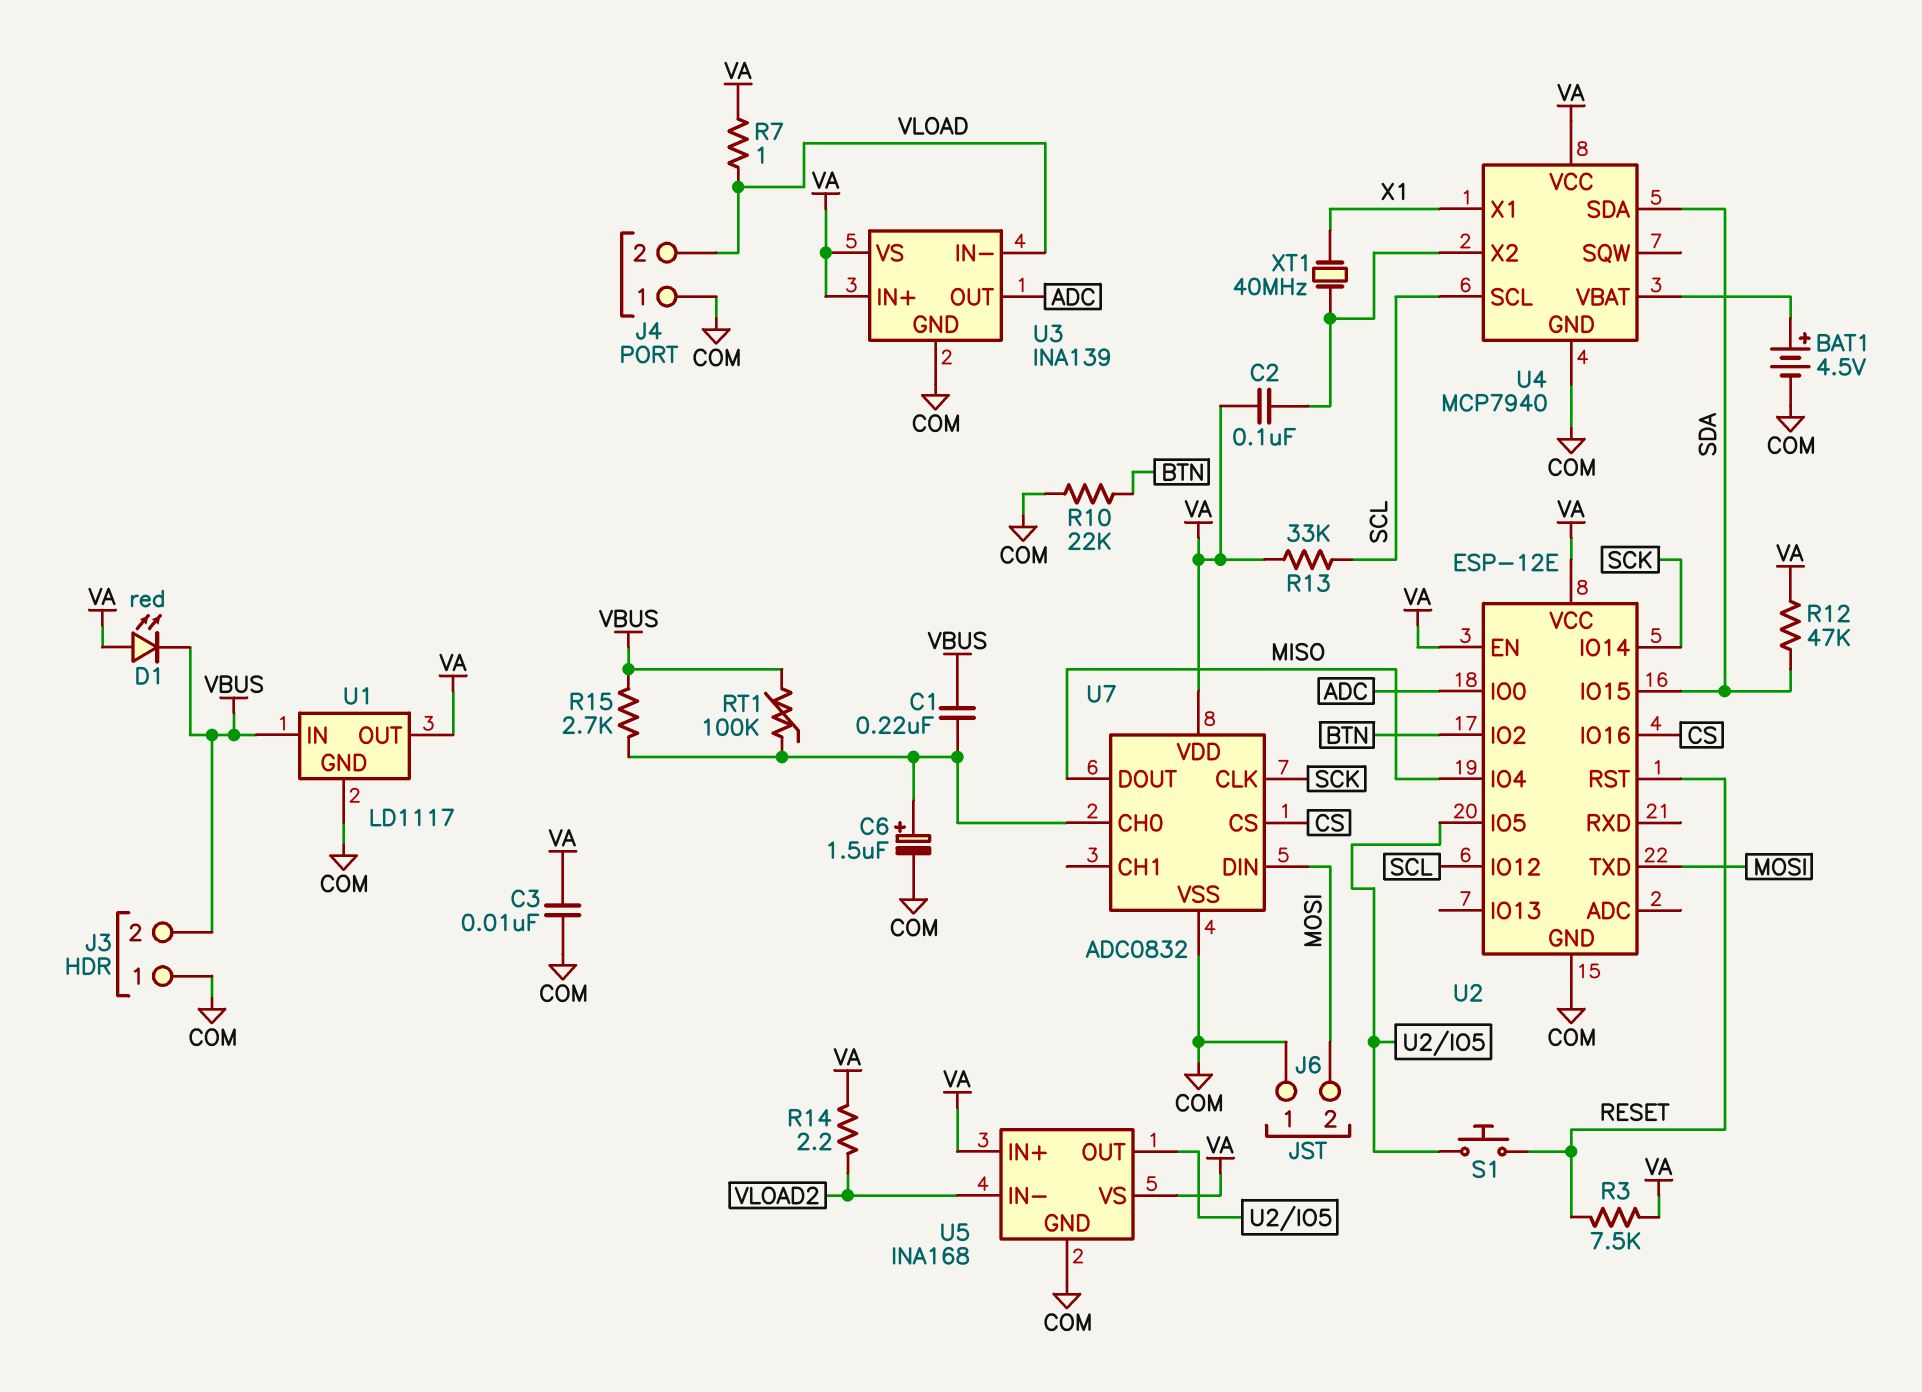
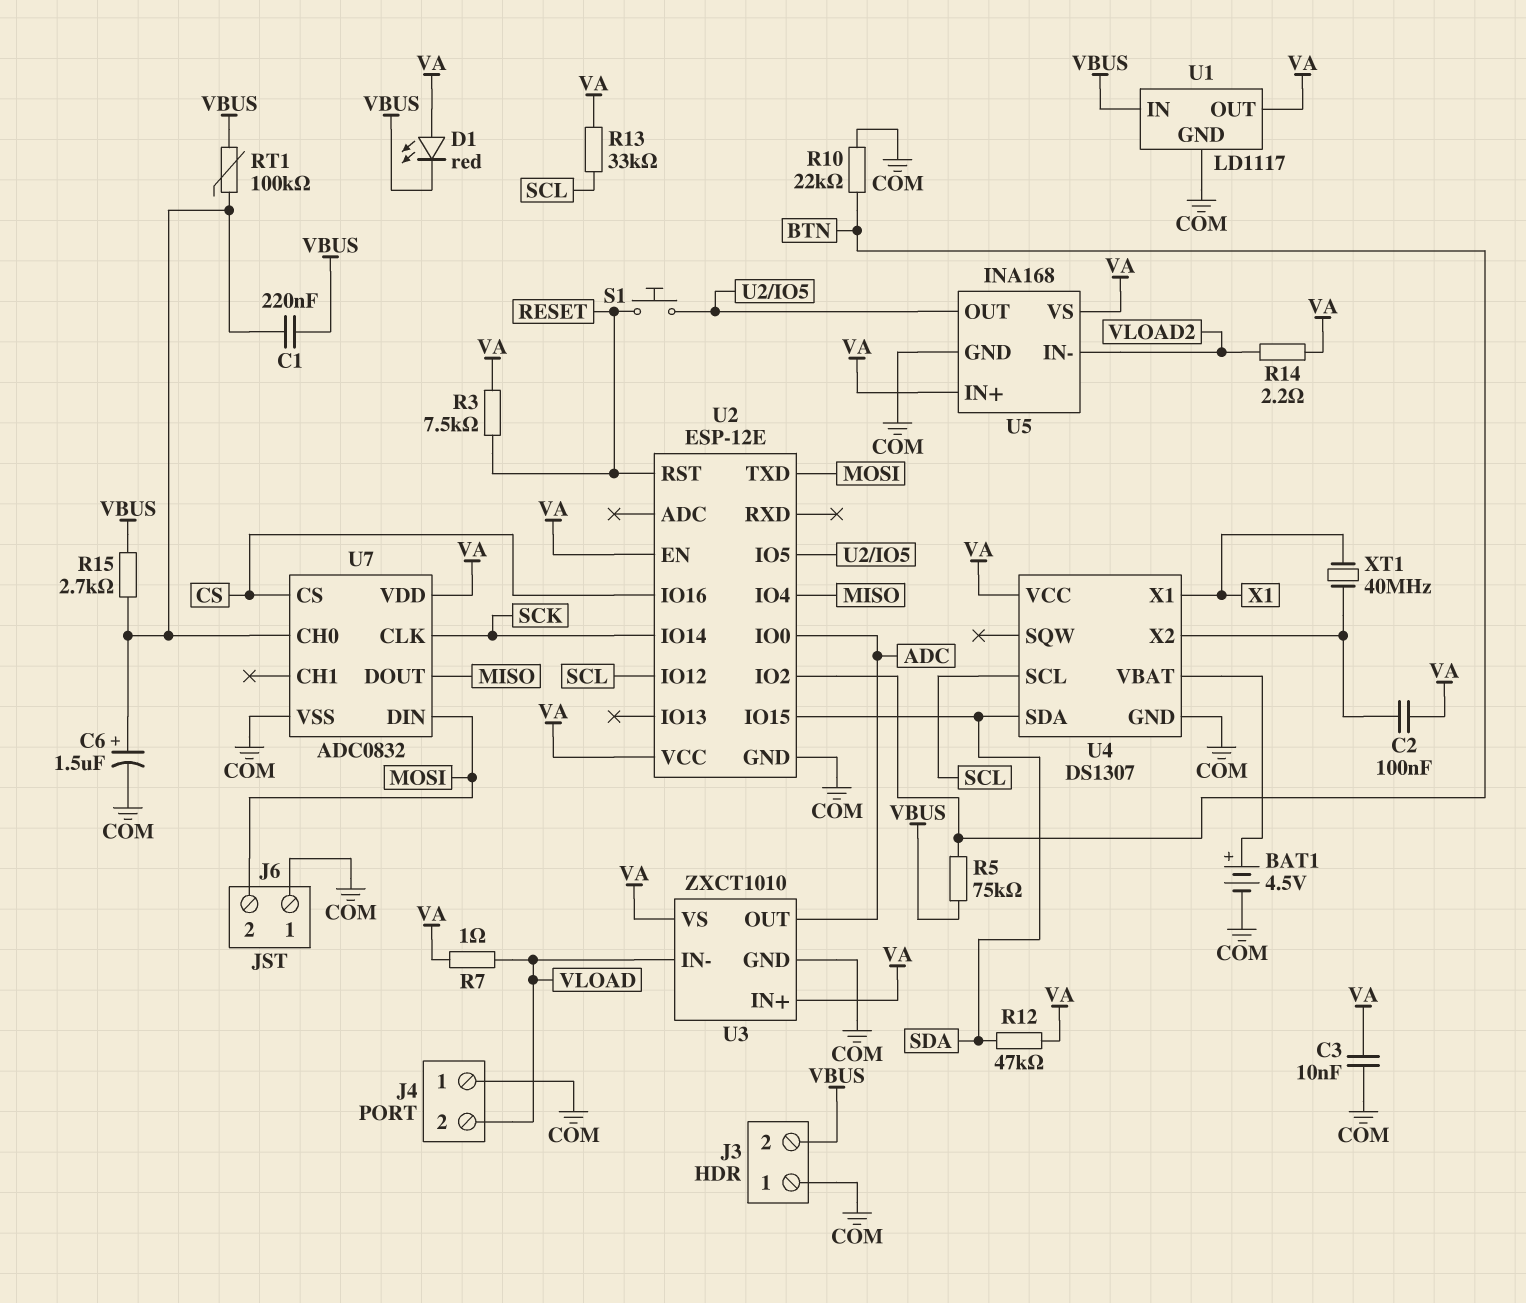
R5: none -> 75k (BTN, VBUS)
U3: INA139 -> ZXCT1010
U4: MCP7940 -> DS1307

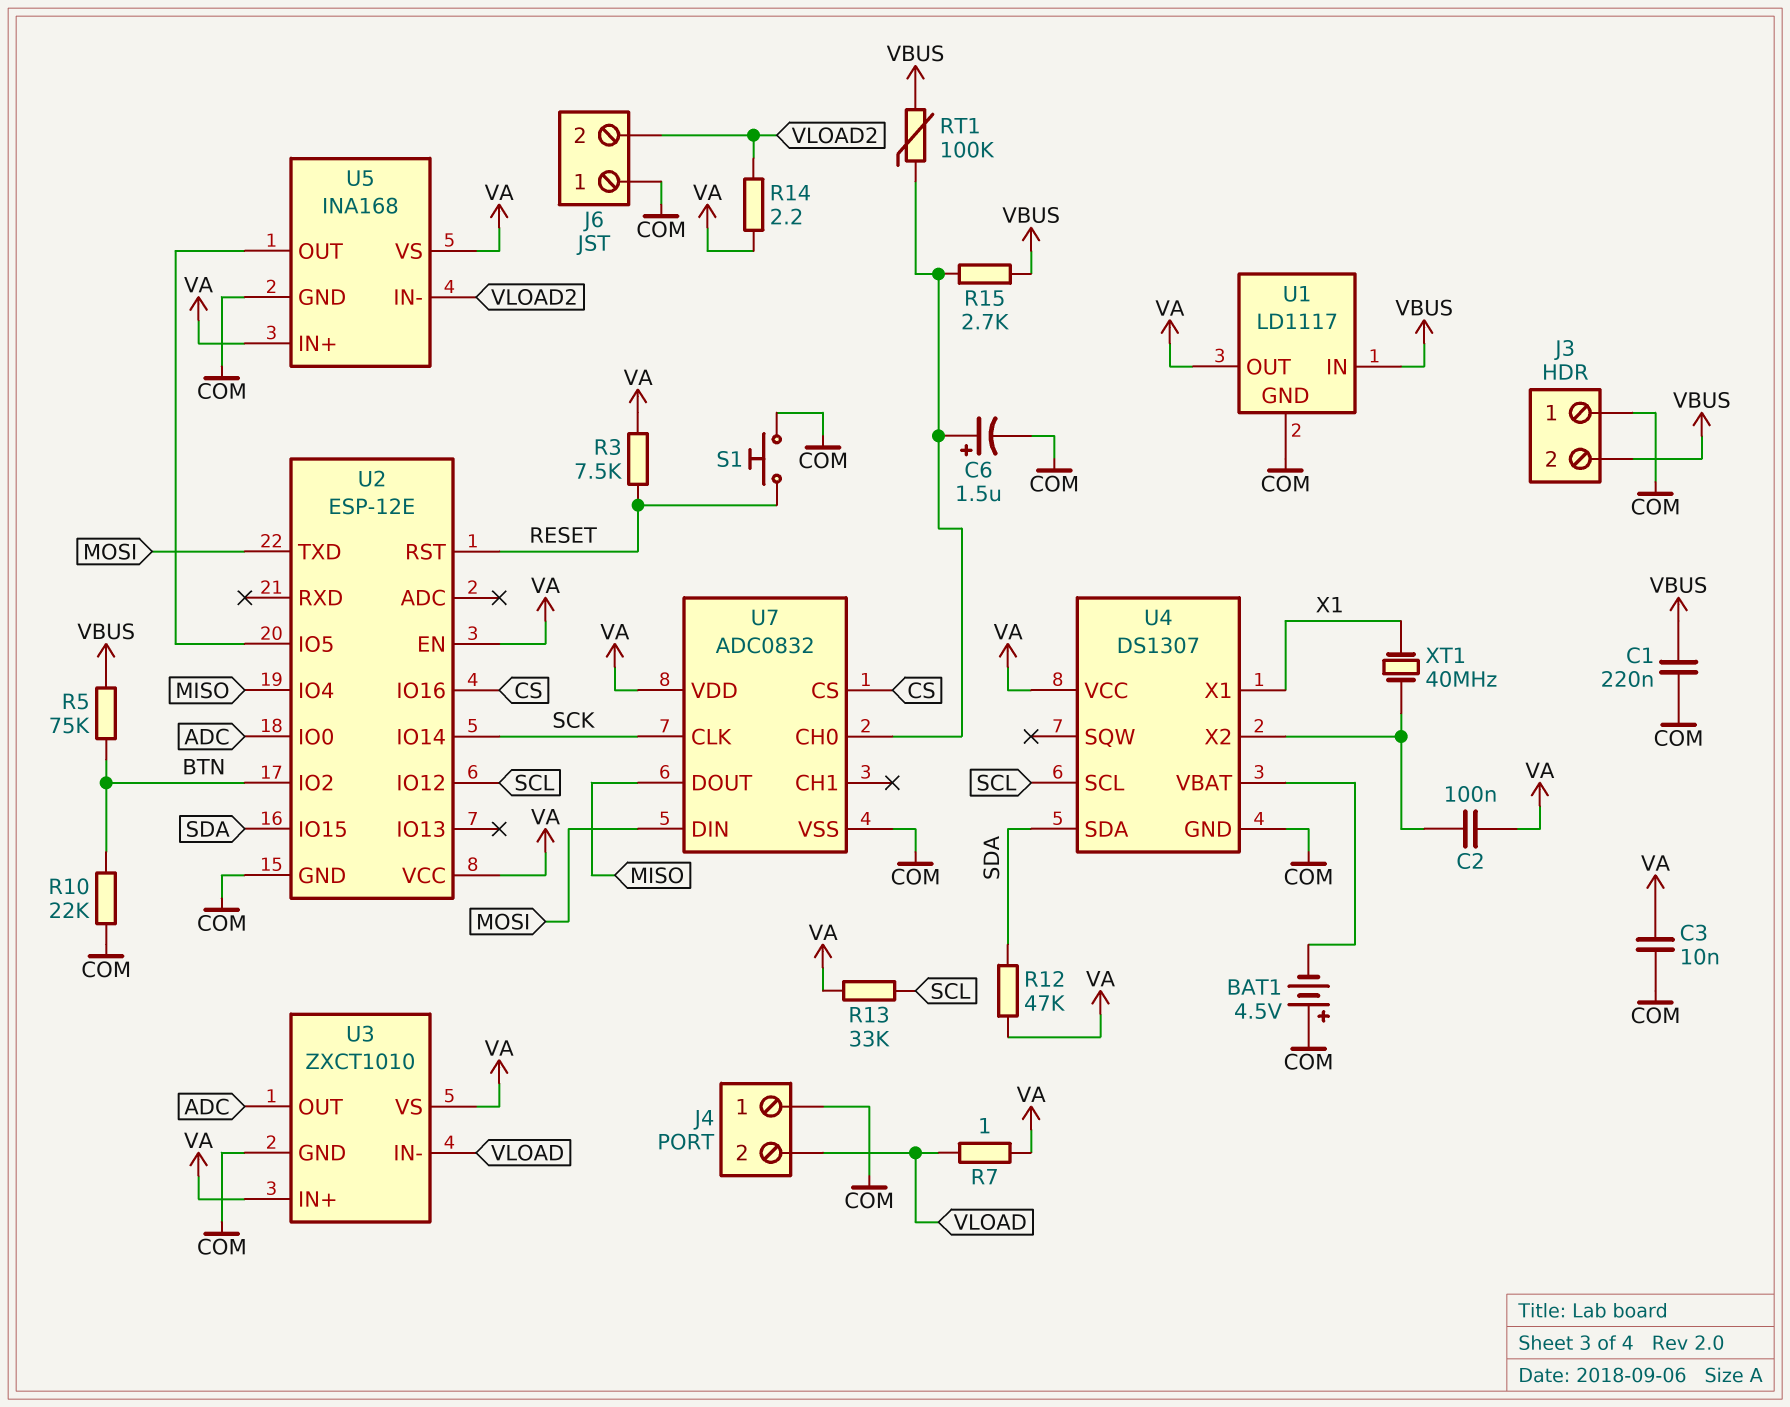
BAT1: 4.5V (plus U4/VBAT, minus COM) -> 4.5V (plus COM, minus U4/VBAT)
C1: 220nF (U7/CH0, VBUS) -> 220nF (COM, VBUS)
D1: LED red (A VA, K VBUS) -> none
J6 pin 2: MOSI -> VLOAD2
S1: button (RESET, U2/IO5) -> button (COM, RESET)

